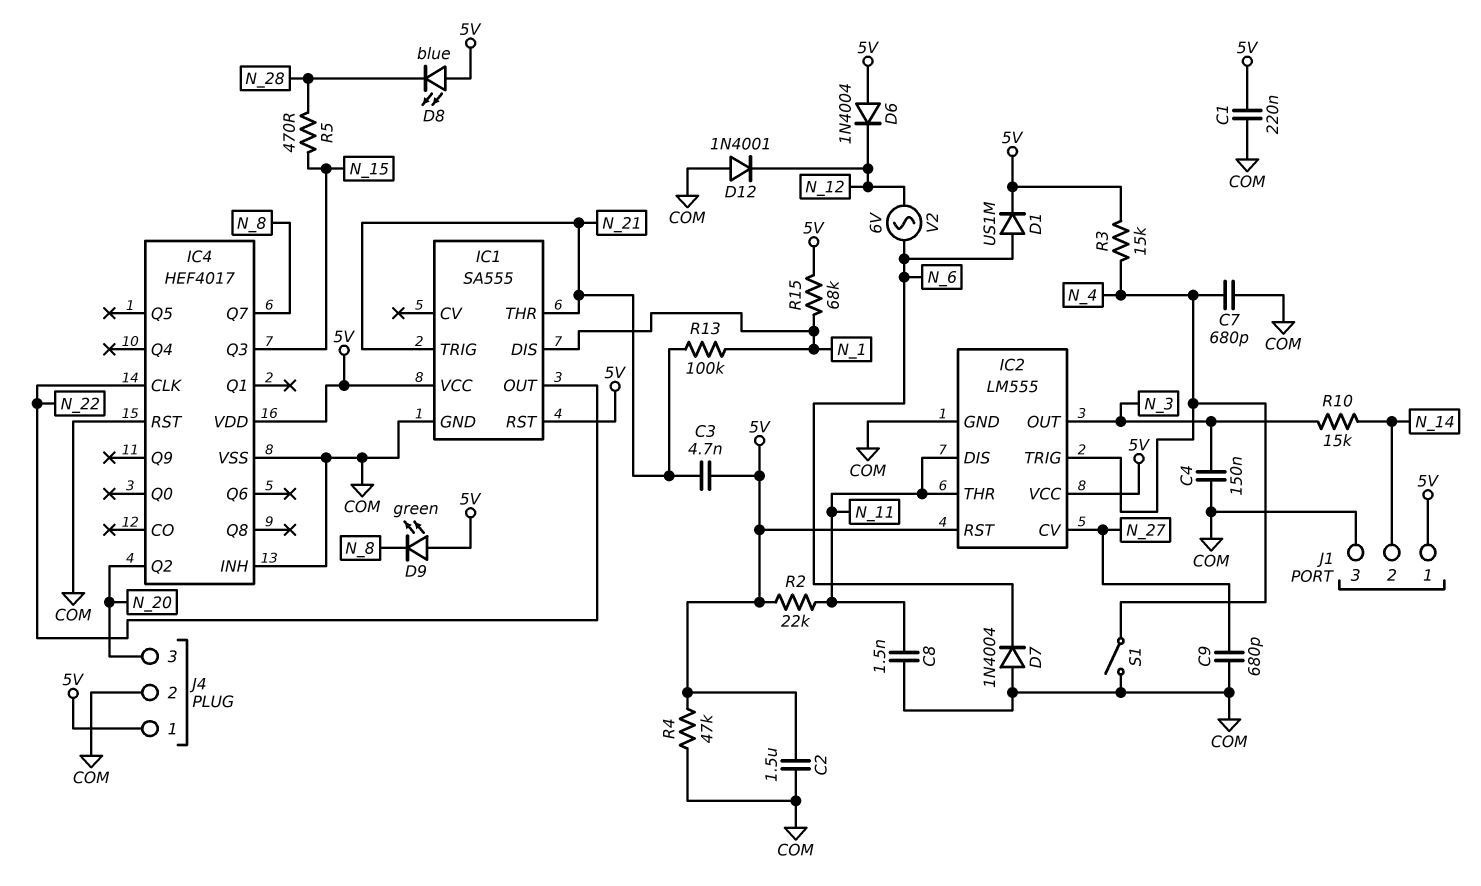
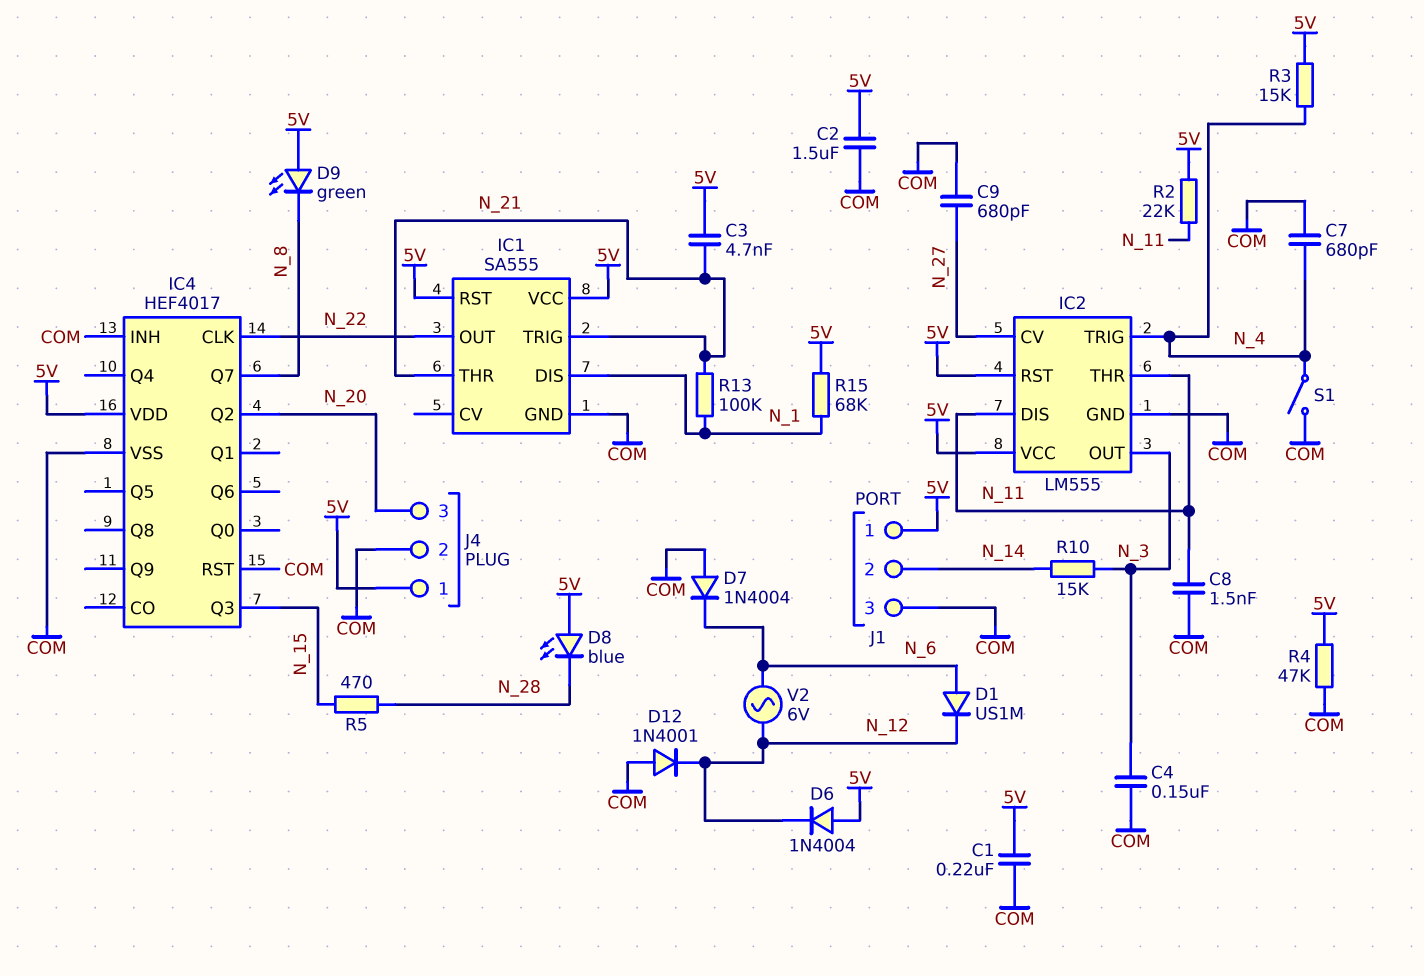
D1: diode US1M (A N_6, K 5V) -> diode US1M (A N_6, K N_12)

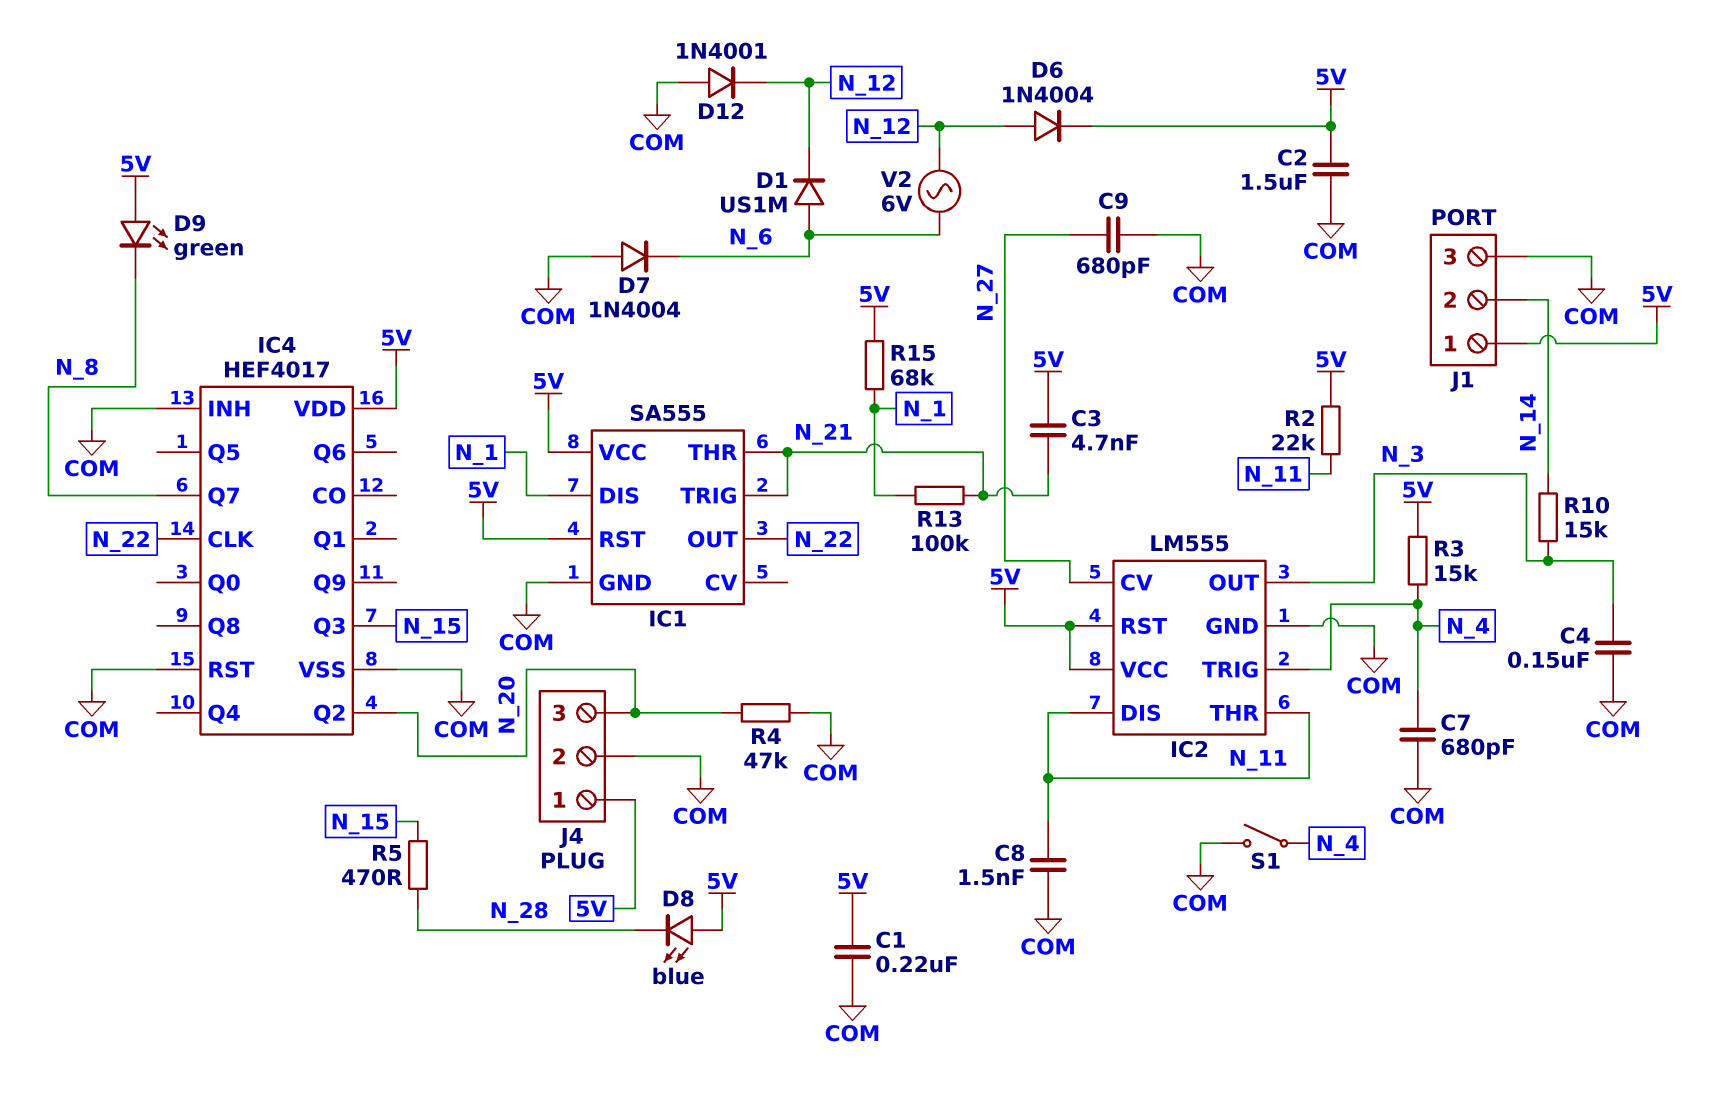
D6: diode 1N4004 (A 5V, K N_12) -> diode 1N4004 (A N_12, K 5V)
R4: 47k (5V, COM) -> 47k (COM, N_20)

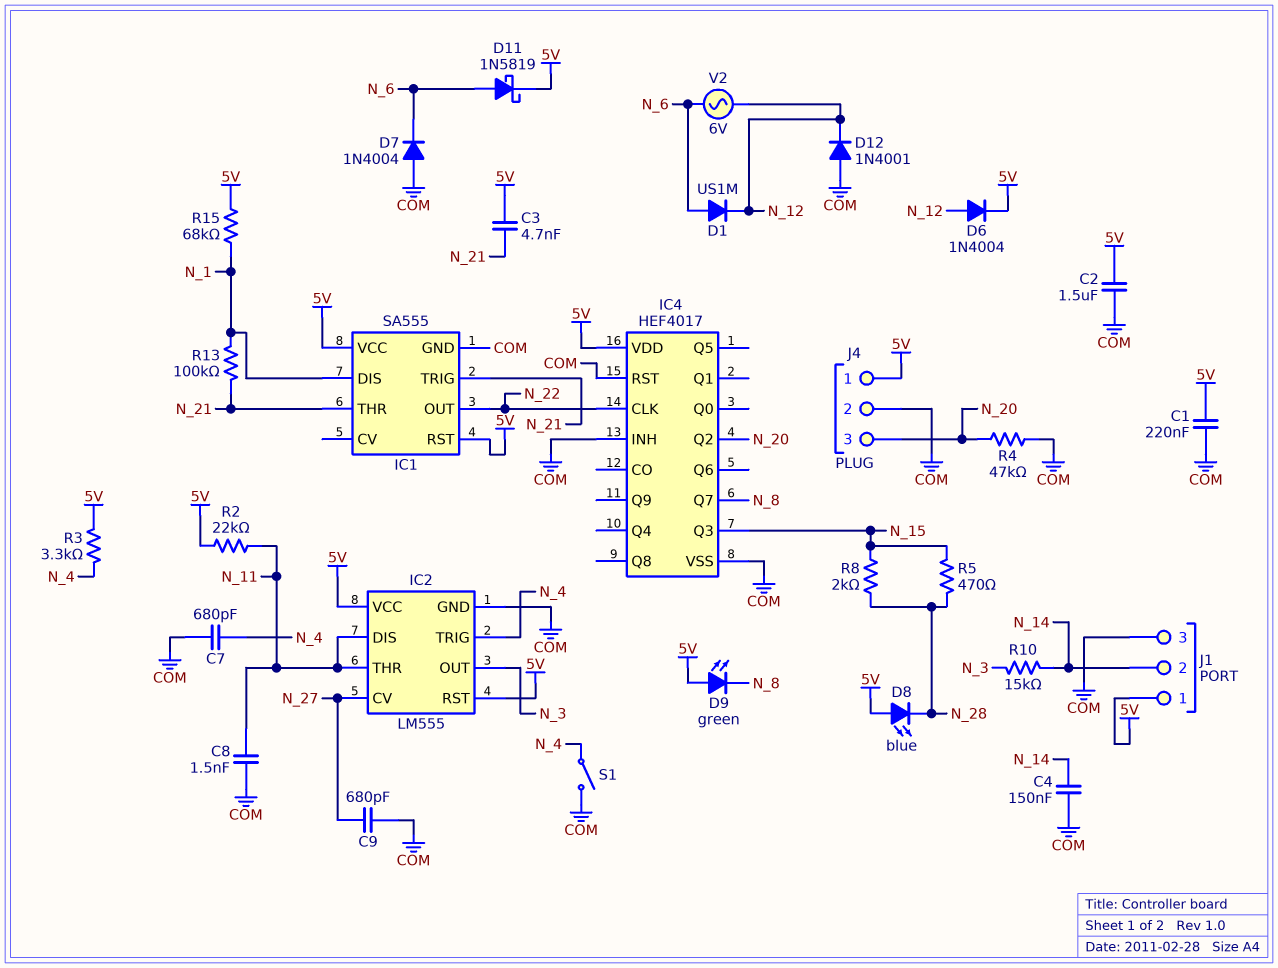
C4: 150nF (COM, N_3) -> 150nF (COM, N_14)
D11: none -> schottky 1N5819 (A N_6, K 5V)
R3: 15k (5V, N_4) -> 3.3k (5V, N_4)
R8: none -> 2k (N_15, N_28)

